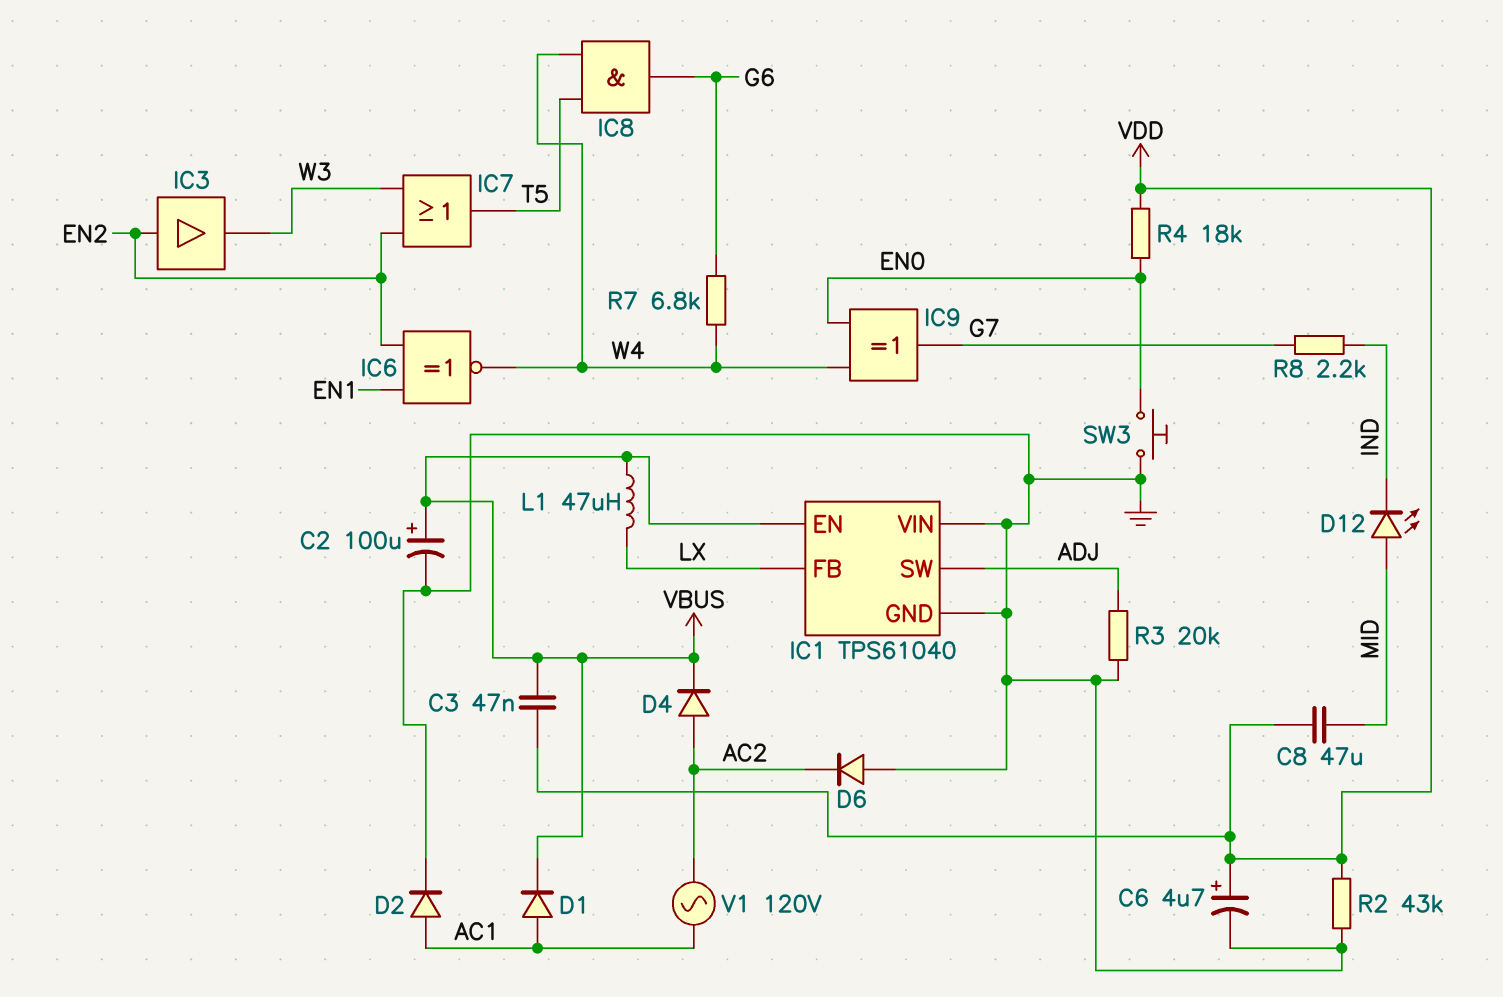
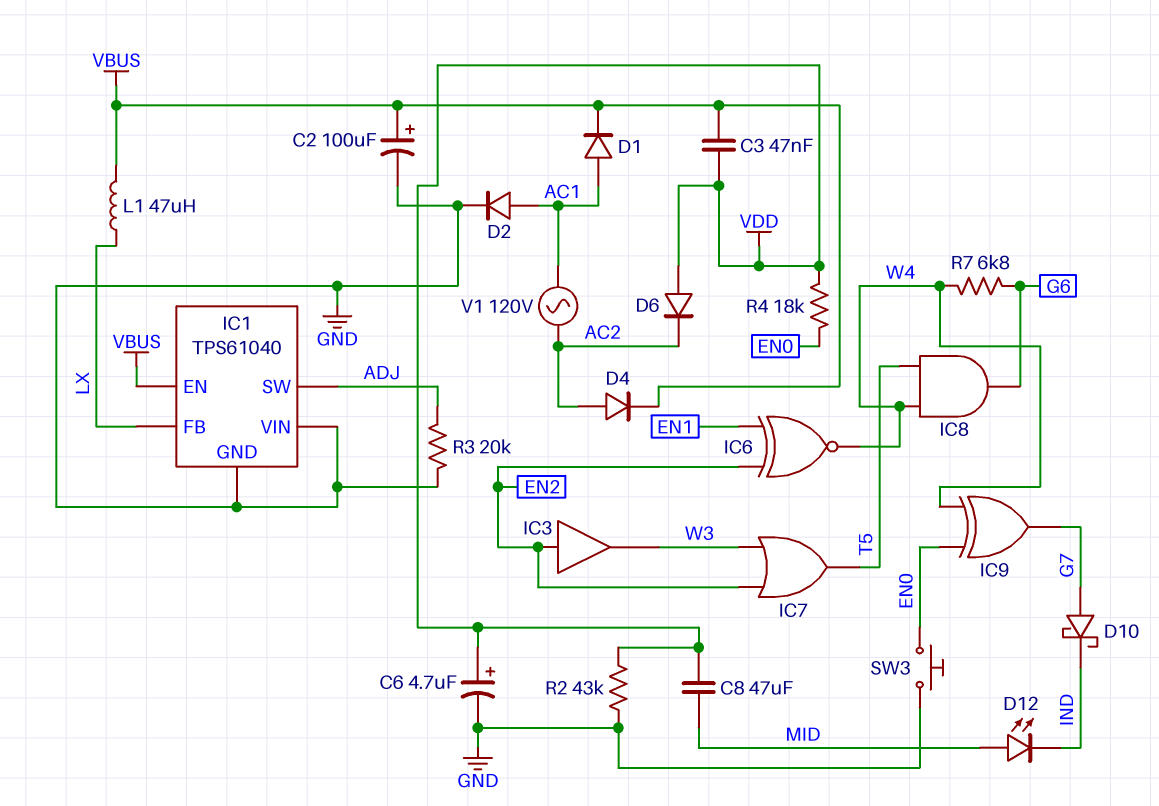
D6: diode (A GND, K AC2) -> diode (A VDD, K AC2)
D10: none -> schottky (A G7, K IND)
R8: 2.2k (G7, IND) -> none

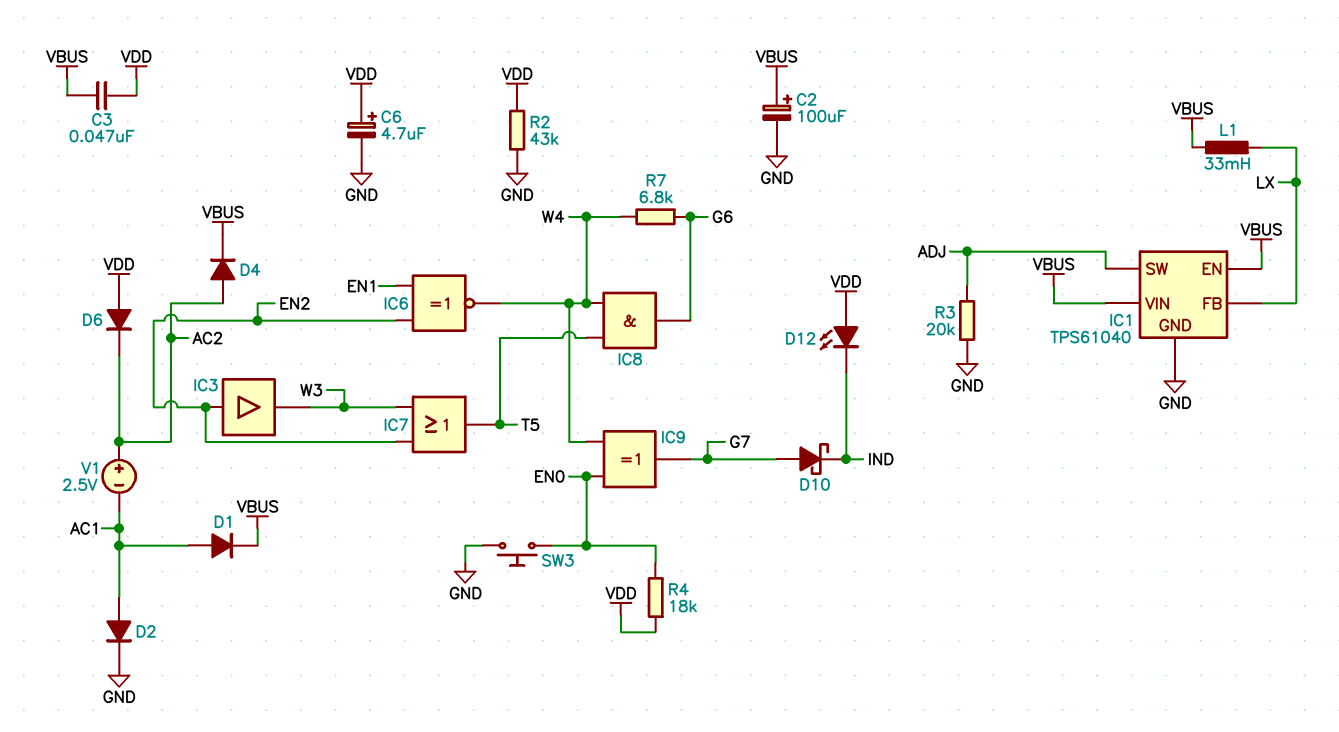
C8: 47uF (MID, VDD) -> none
D12: LED (A MID, K IND) -> LED (A VDD, K IND)
IC1 pin VIN: GND -> VBUS
L1: 47uH (LX, VBUS) -> 33mH (LX, VBUS)
V1: AC 120V (AC1, AC2) -> 2.5V (plus AC2, minus AC1)

